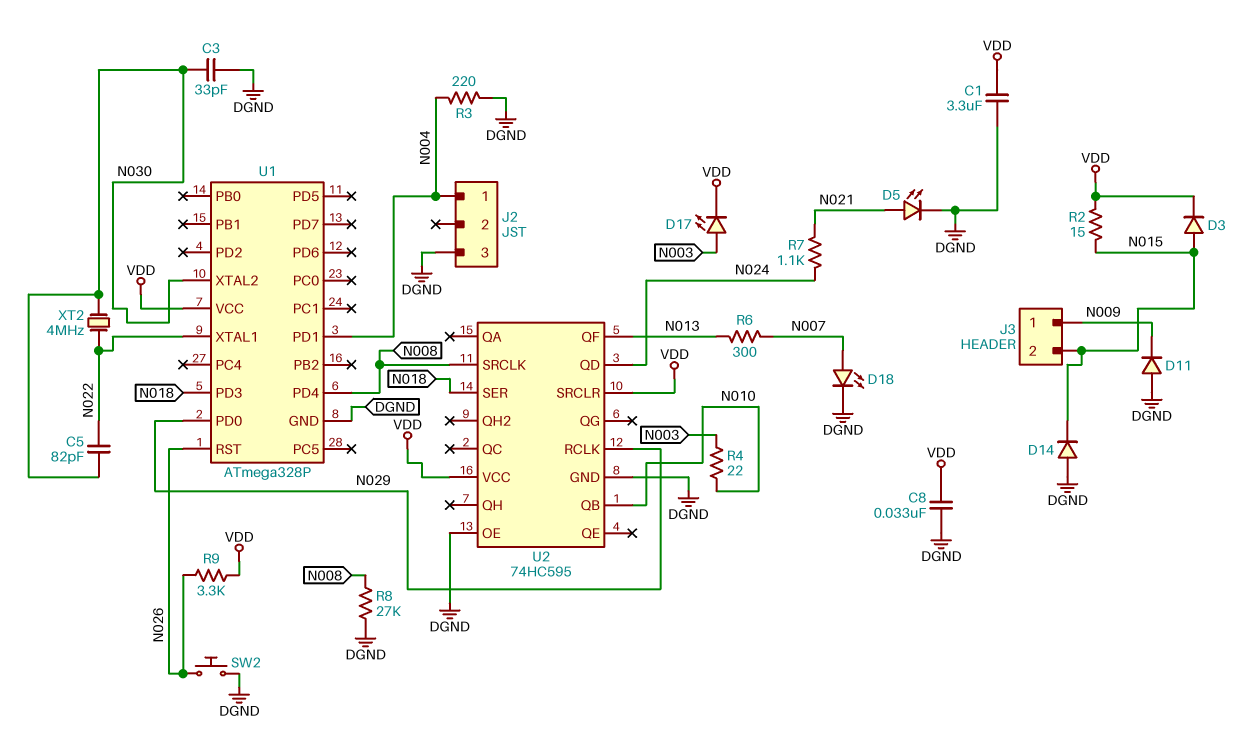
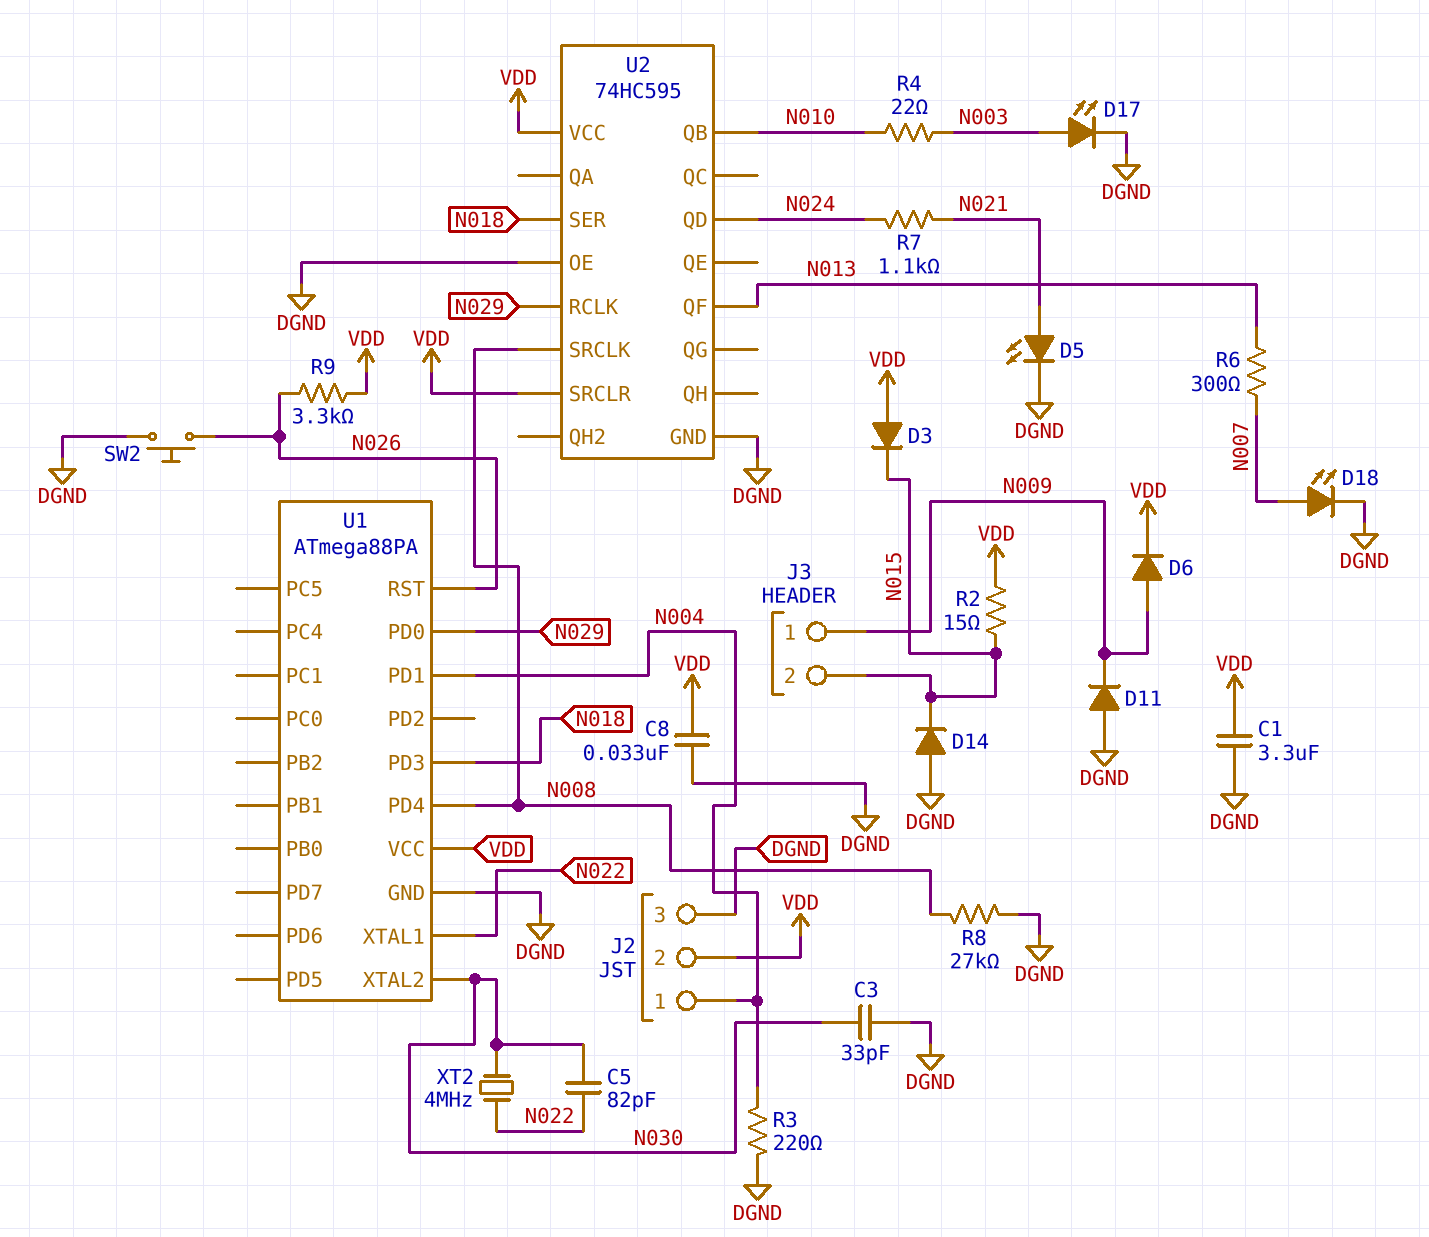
D3: diode (A N015, K VDD) -> diode (A VDD, K N015)
D6: none -> diode (A N009, K VDD)
D17: LED (A N003, K VDD) -> LED (A N003, K DGND)
J2 pin 2: none -> VDD
U1: ATmega328P -> ATmega88PA

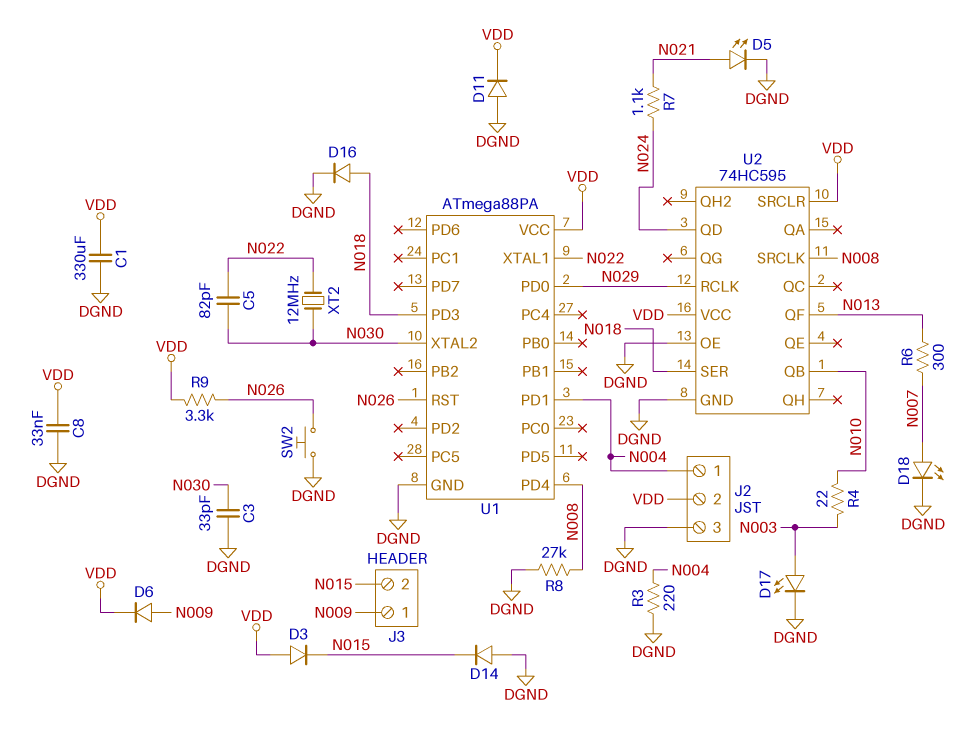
C1: 3.3uF (DGND, VDD) -> 330uF (DGND, VDD)
D11: diode (A DGND, K N009) -> diode (A DGND, K VDD)
D16: none -> diode (A N018, K DGND)
R2: 15 (N015, VDD) -> none
XT2: 4MHz (N022, N030) -> 12MHz (N022, N030)

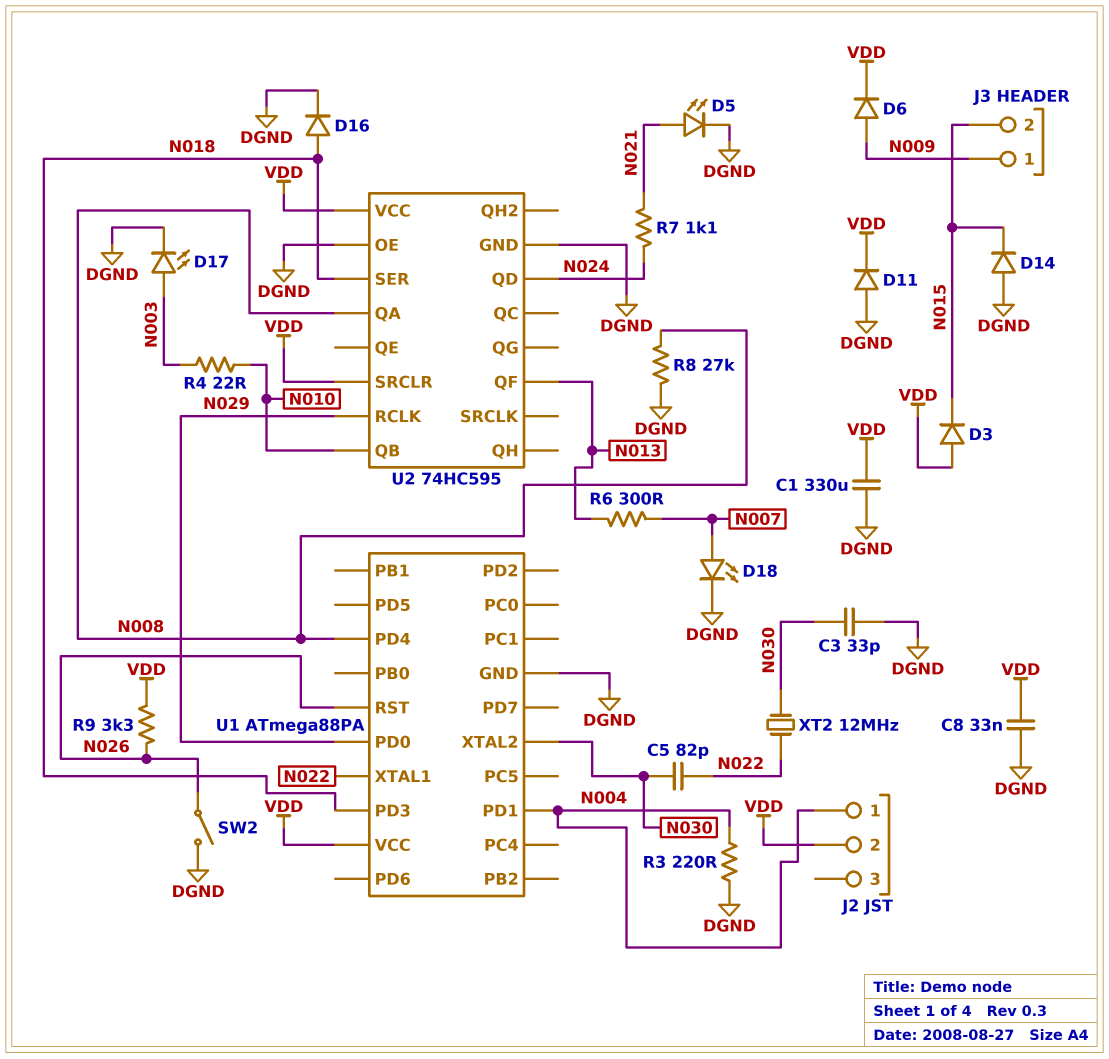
J2 pin 3: DGND -> none
SW2: button (DGND, N026) -> switch (DGND, N026)
U2 pin QA: none -> N008
U2 pin SRCLK: N008 -> none

